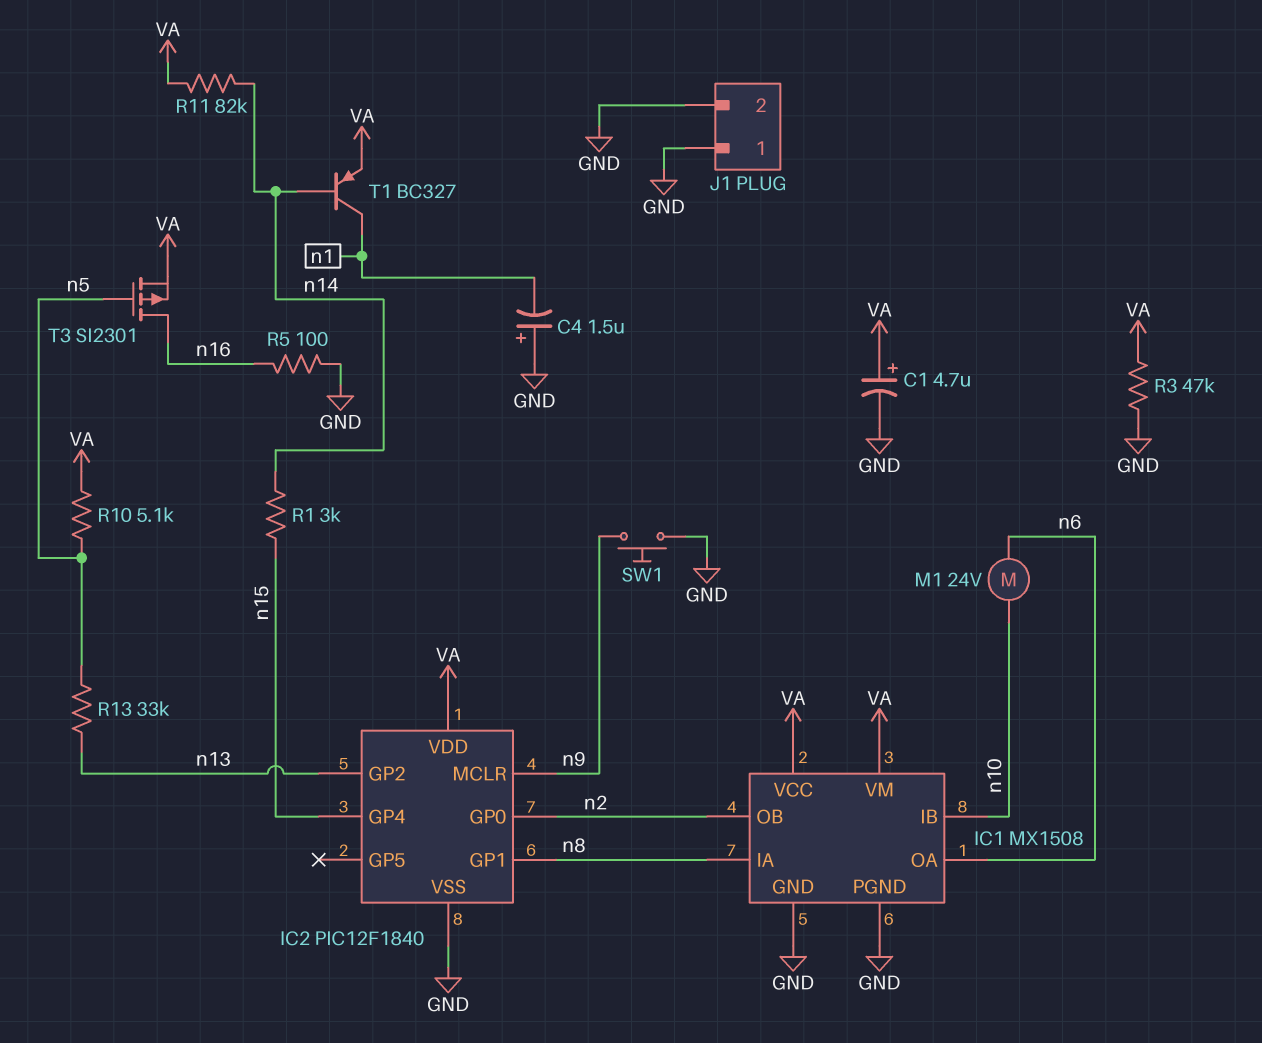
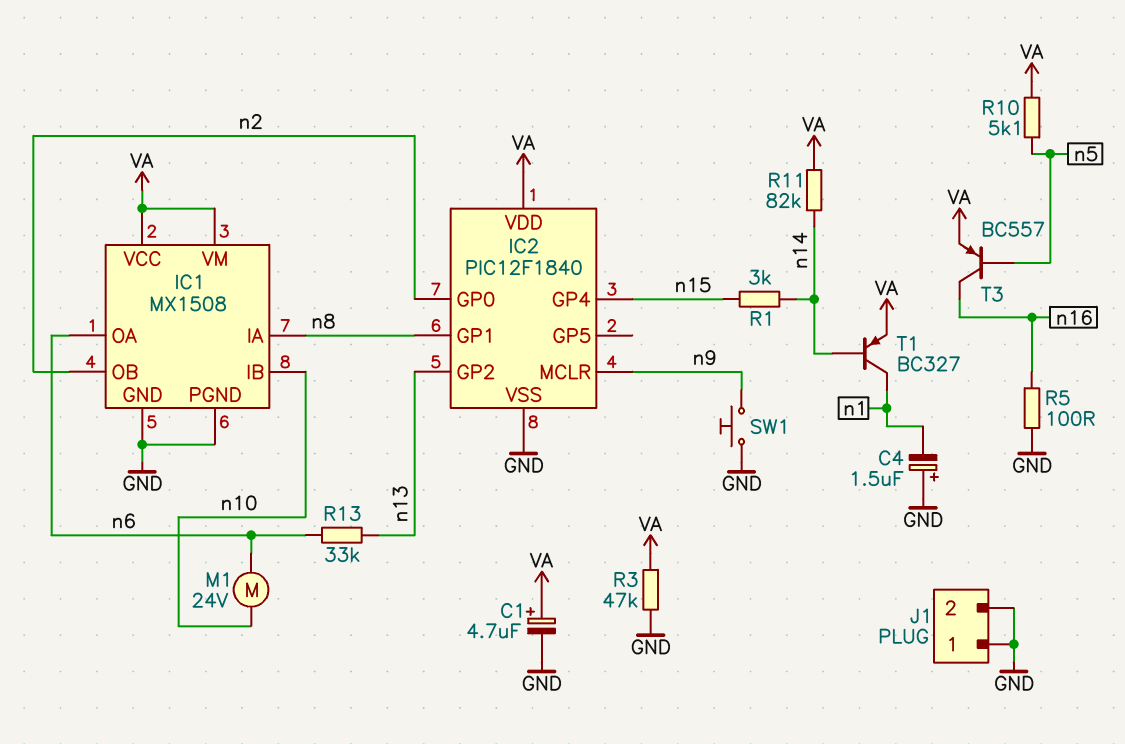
R13: 33k (n5, n13) -> 33k (n6, n13)
T3: PMOS SI2301 (G n5, D n16, S VA) -> PNP BC557 (B n5, C n16, E VA)

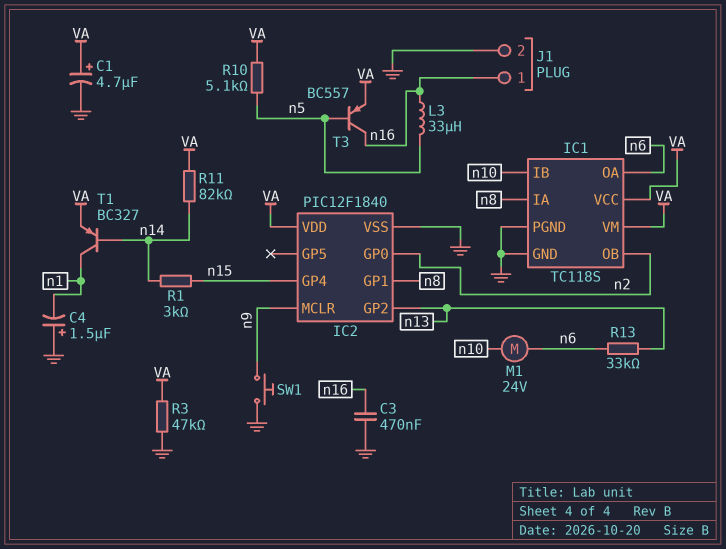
C3: none -> 470nF (GND, n16)
IC1: MX1508 -> TC118S
J1 pin 1: GND -> n16
L3: none -> 33uH (n5, n16)
R5: 100 (GND, n16) -> none

